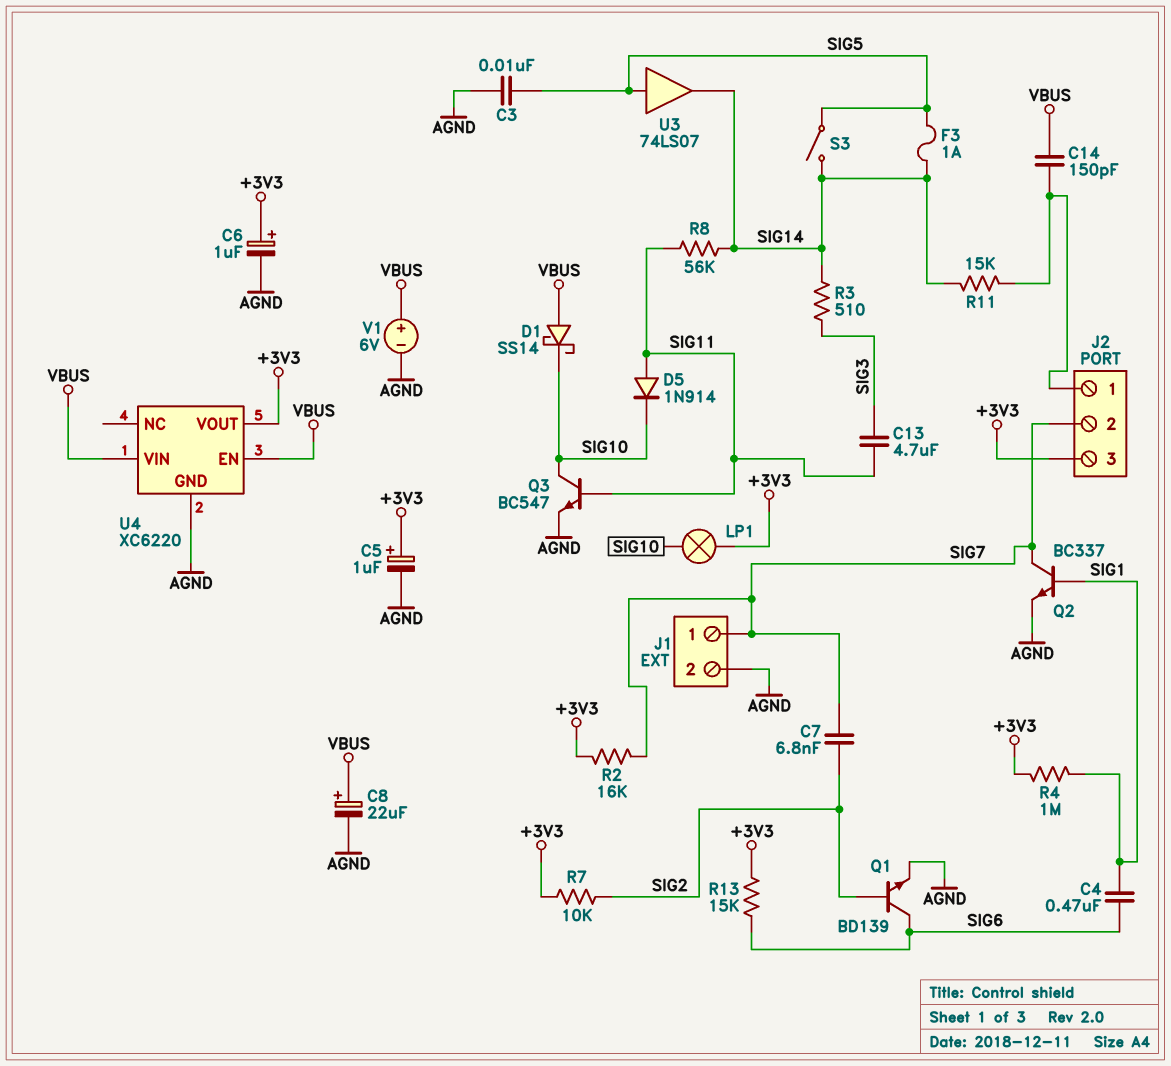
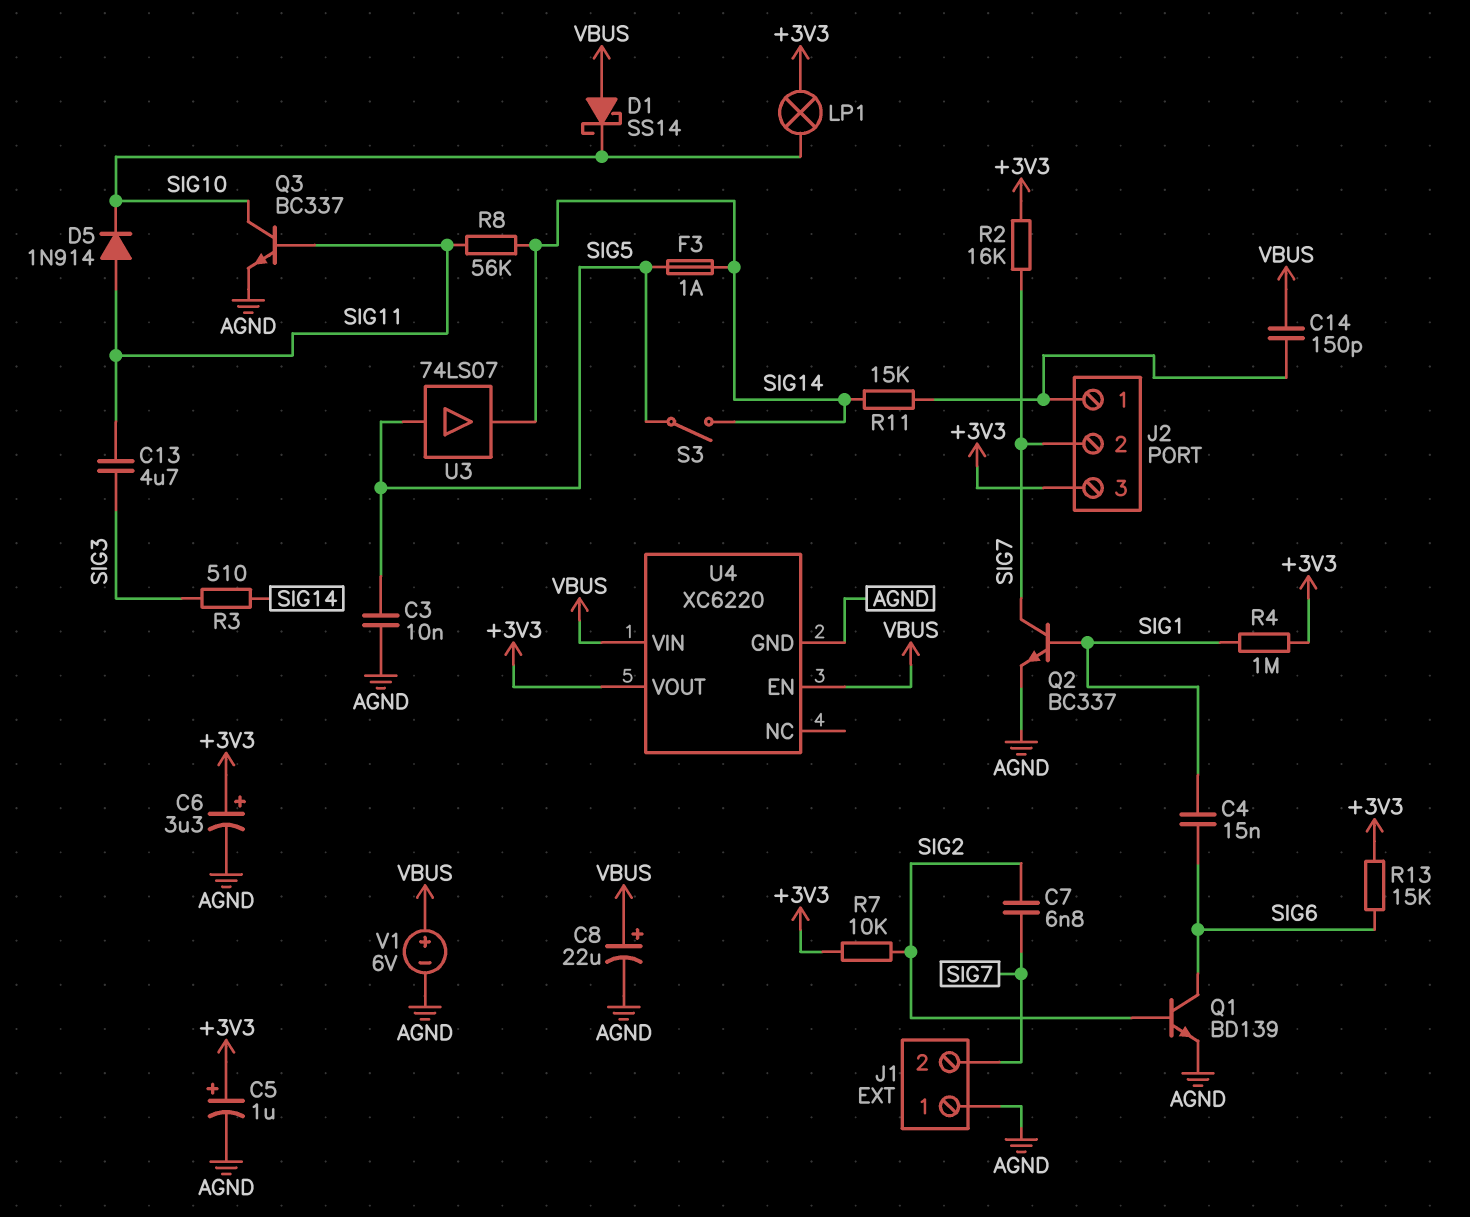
C4: 470nF (SIG1, SIG6) -> 15nF (SIG1, SIG6)
C6: 1uF (plus +3V3, minus AGND) -> 3.3uF (plus +3V3, minus AGND)
J1 pin 1: SIG7 -> AGND
J1 pin 2: AGND -> SIG7
Q3: NPN BC547 (B SIG11, C SIG10, E AGND) -> NPN BC337 (B SIG11, C SIG10, E AGND)

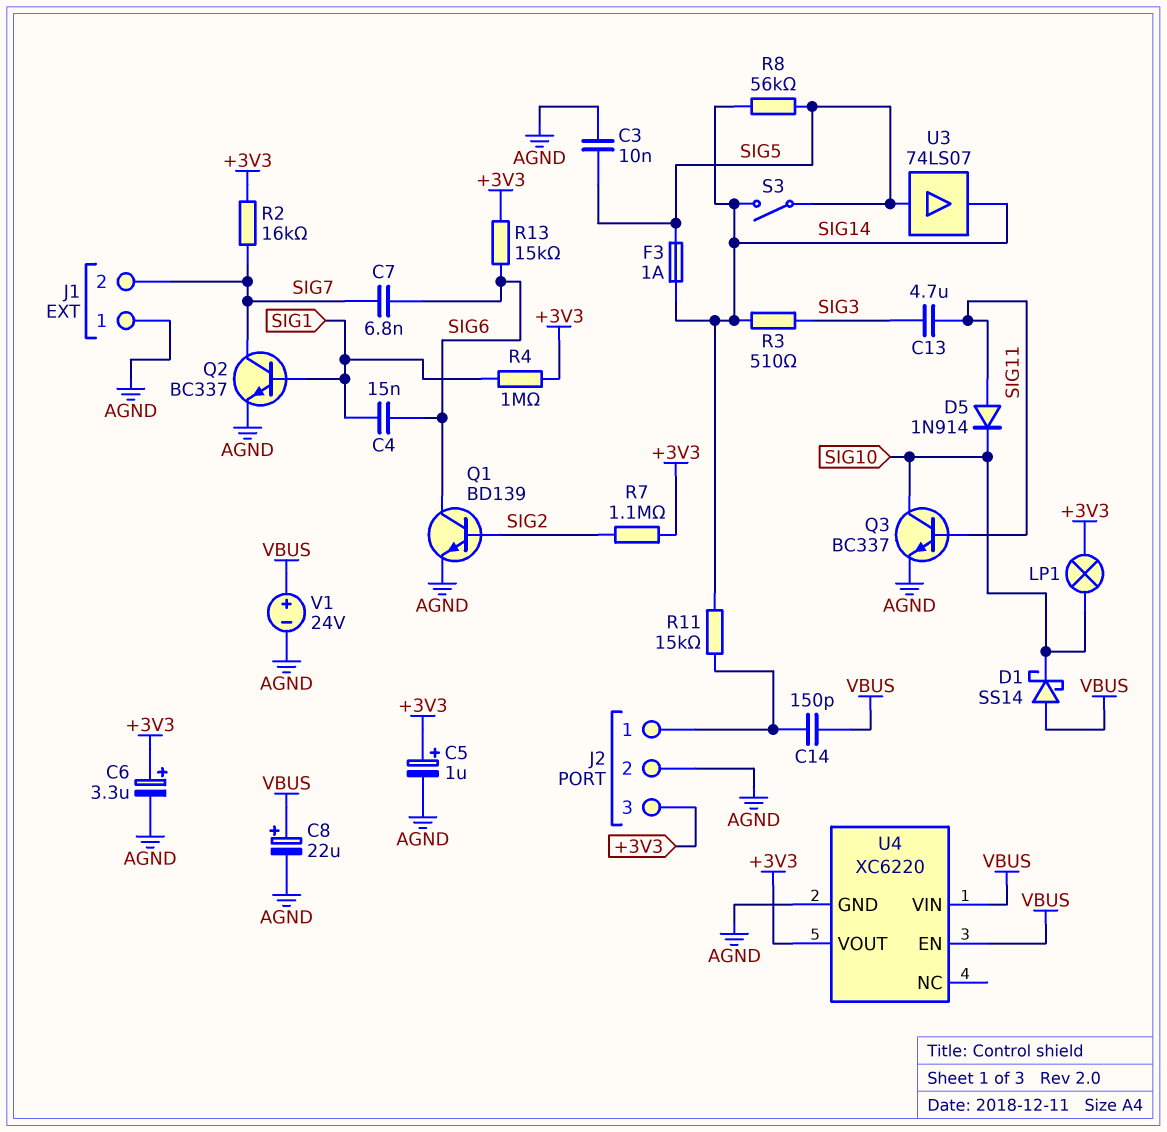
C7: 6.8nF (SIG2, SIG7) -> 6.8nF (SIG6, SIG7)
J2 pin 2: SIG7 -> AGND
R7: 10k (+3V3, SIG2) -> 1.1M (+3V3, SIG2)
R8: 56k (SIG11, SIG14) -> 56k (SIG5, SIG14)
V1: 6V (plus VBUS, minus AGND) -> 24V (plus VBUS, minus AGND)

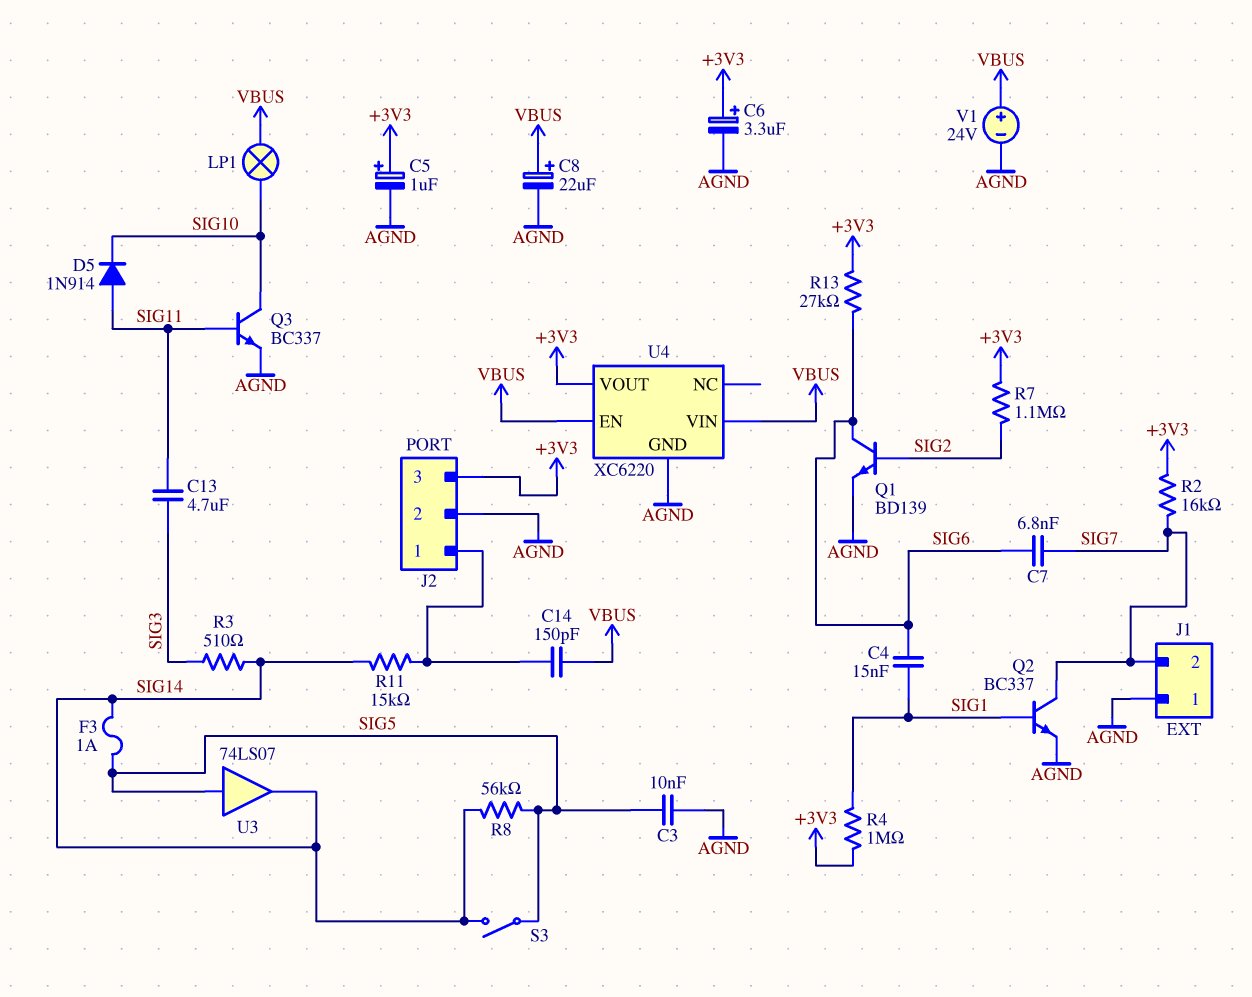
D1: schottky SS14 (A VBUS, K SIG10) -> none
LP1: lamp (+3V3, SIG10) -> lamp (SIG10, VBUS)
R13: 15k (+3V3, SIG6) -> 27k (+3V3, SIG6)

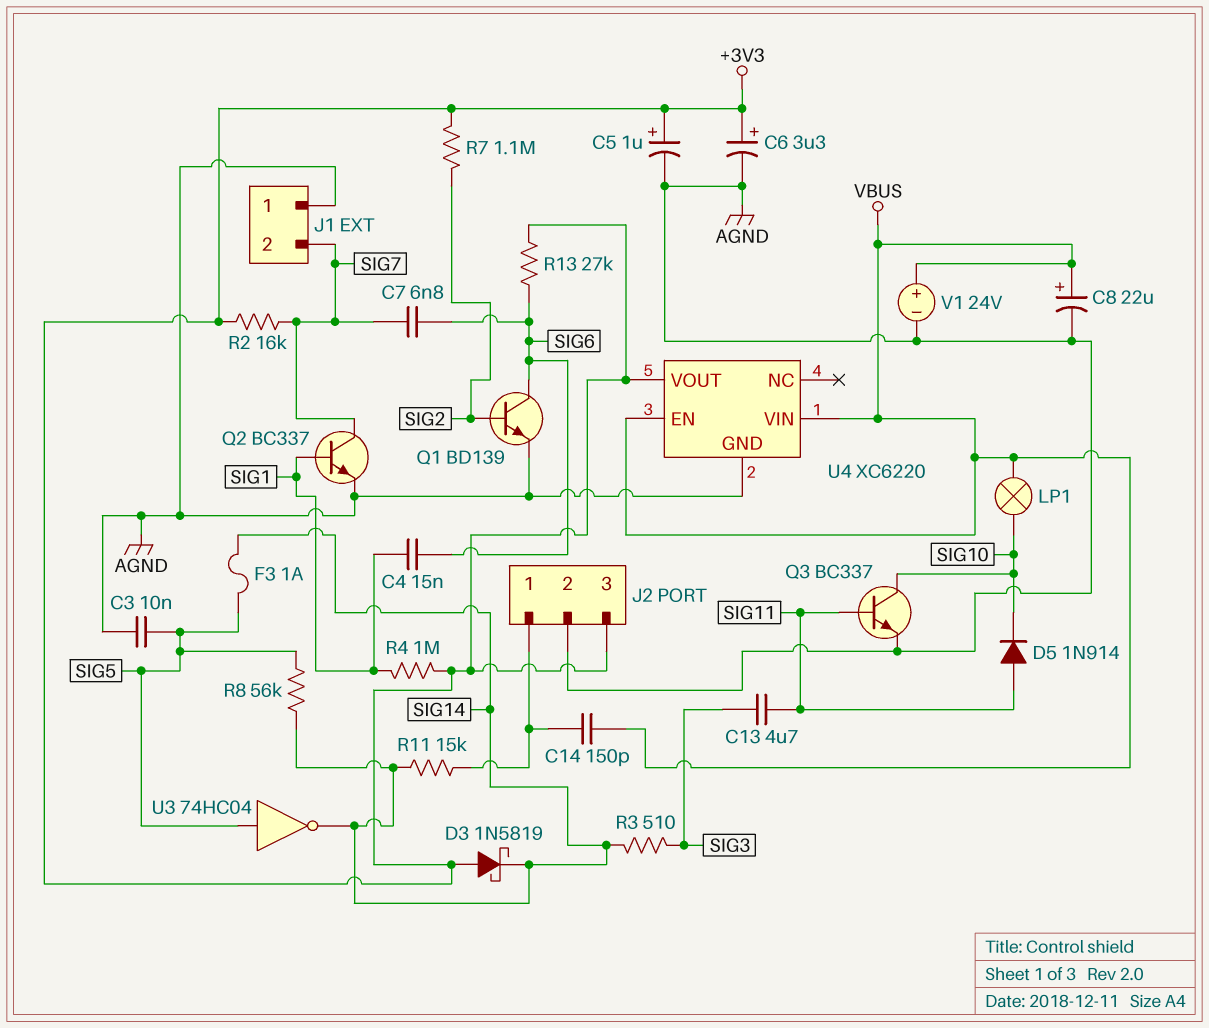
D3: none -> schottky 1N5819 (A +3V3, K SIG14)
S3: switch (SIG5, SIG14) -> none
U3: buffer 74LS07 (in SIG5, out SIG14) -> NOT 74HC04 (in SIG5, out SIG14)

